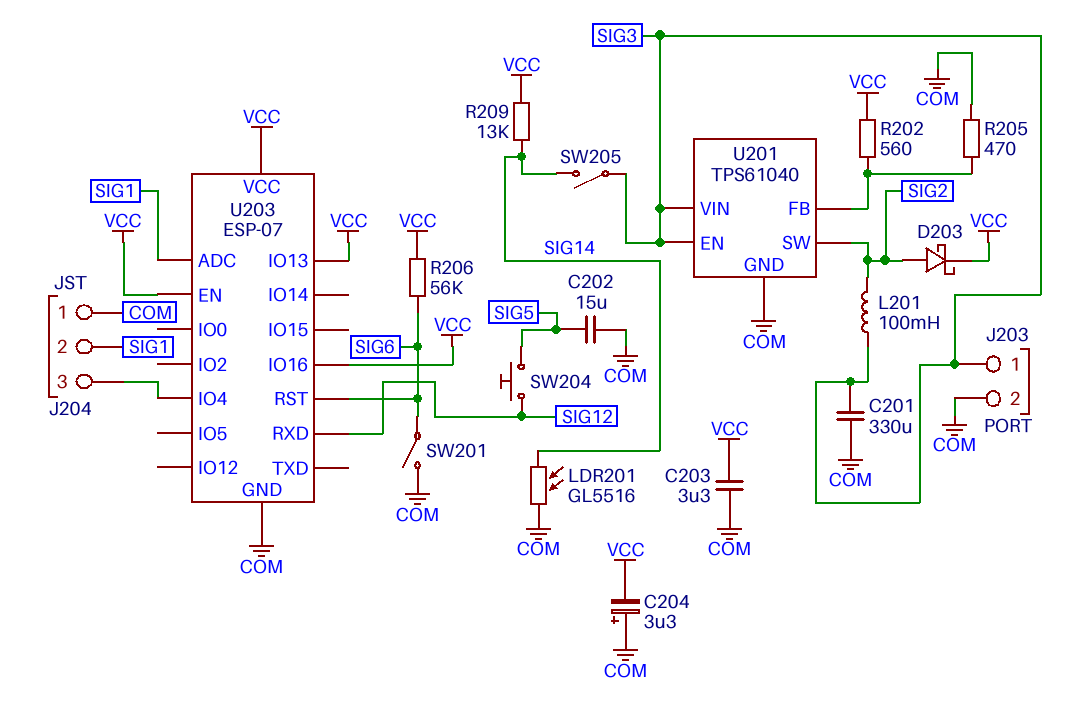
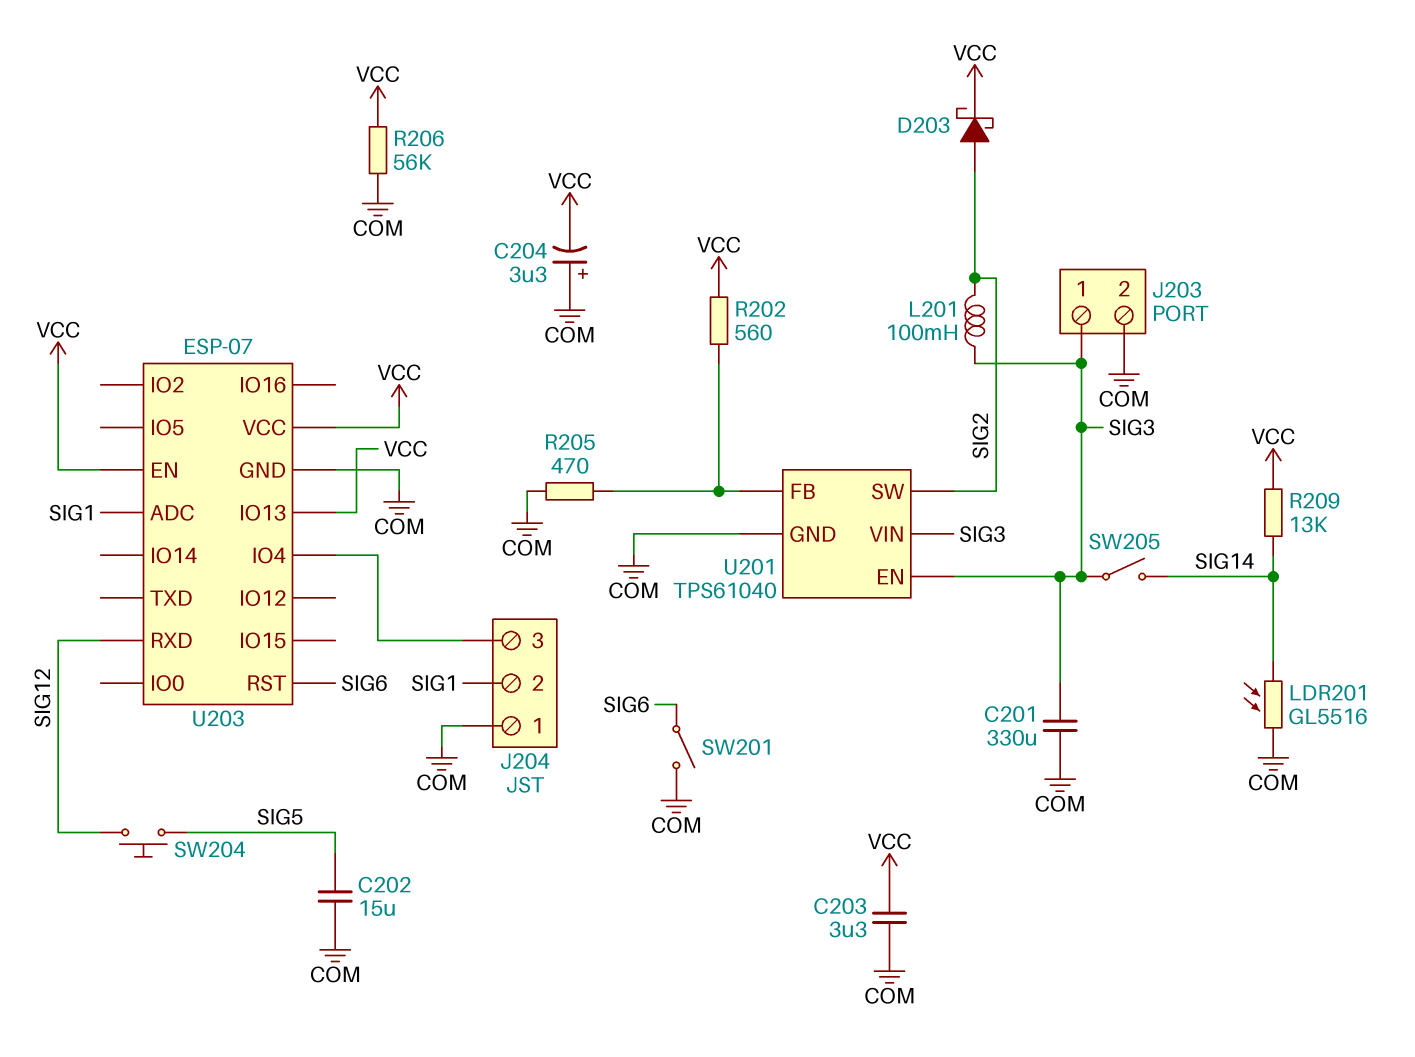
R206: 56k (SIG6, VCC) -> 56k (COM, VCC)
U203 pin IO16: VCC -> none

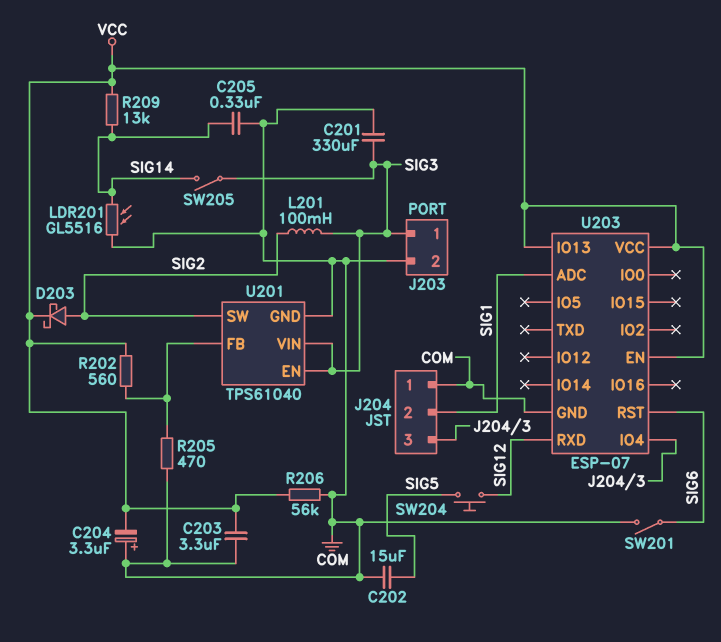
C205: none -> 330nF (COM, SIG14)

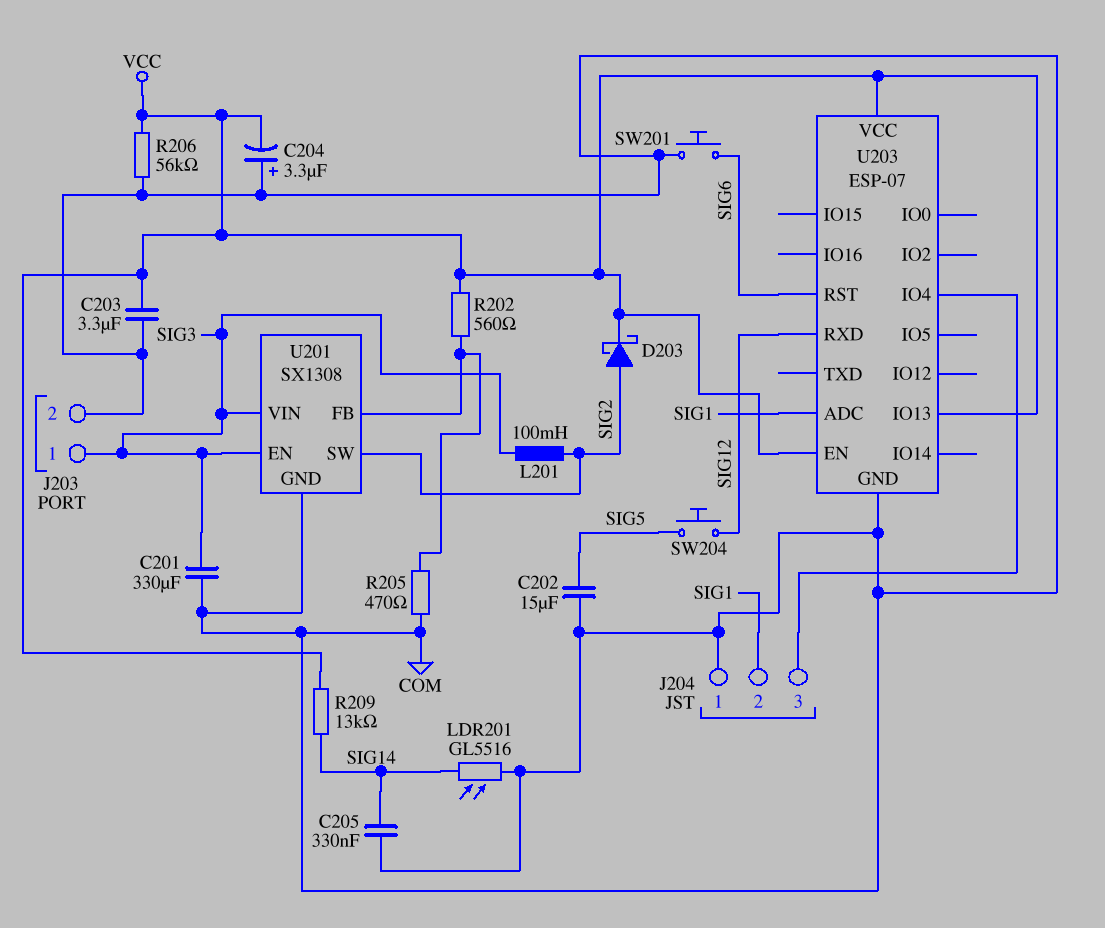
SW201: switch (COM, SIG6) -> button (COM, SIG6)
SW205: switch (SIG3, SIG14) -> none
U201: TPS61040 -> SX1308

